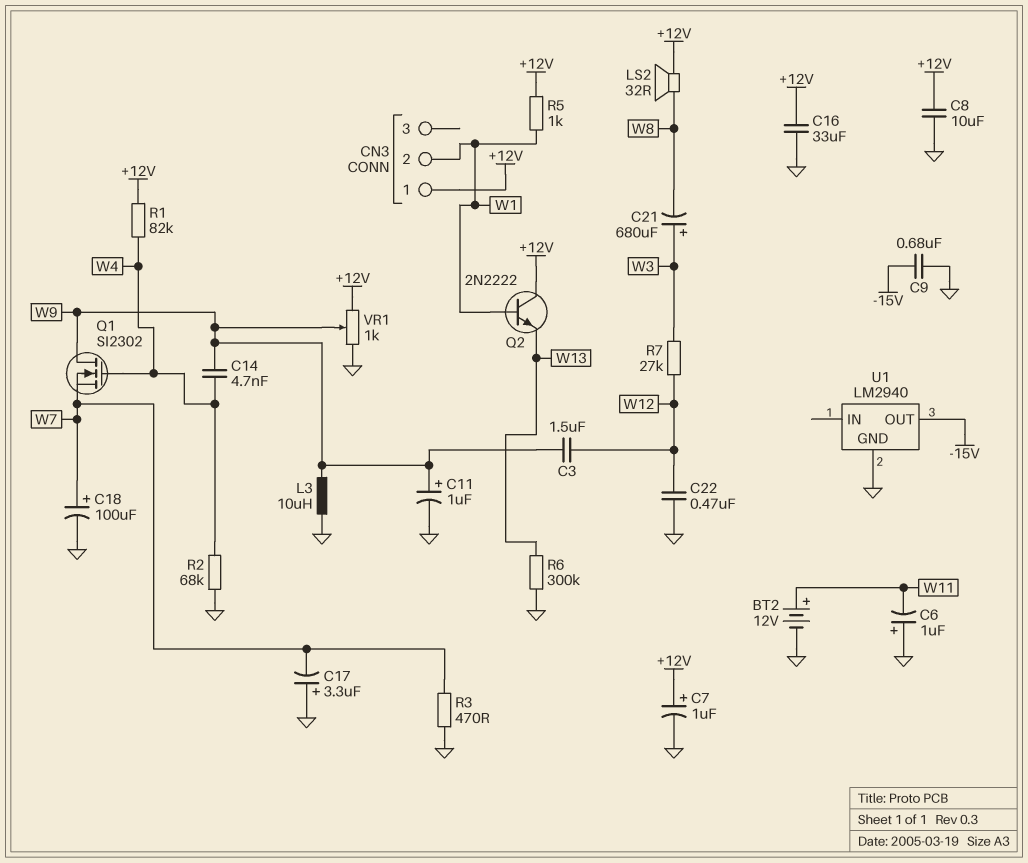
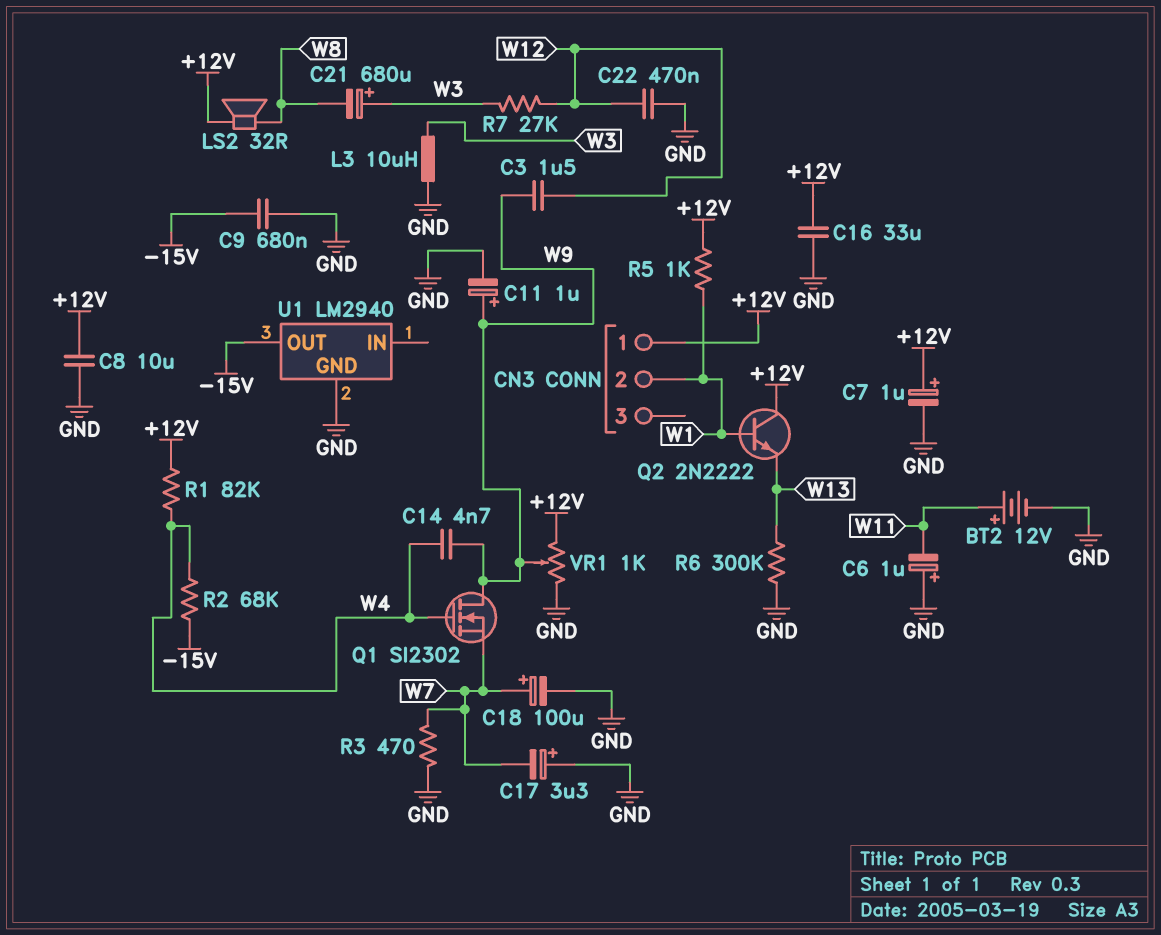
L3: 10uH (GND, W9) -> 10uH (GND, W3)
R2: 68k (GND, W4) -> 68k (-15V, W4)

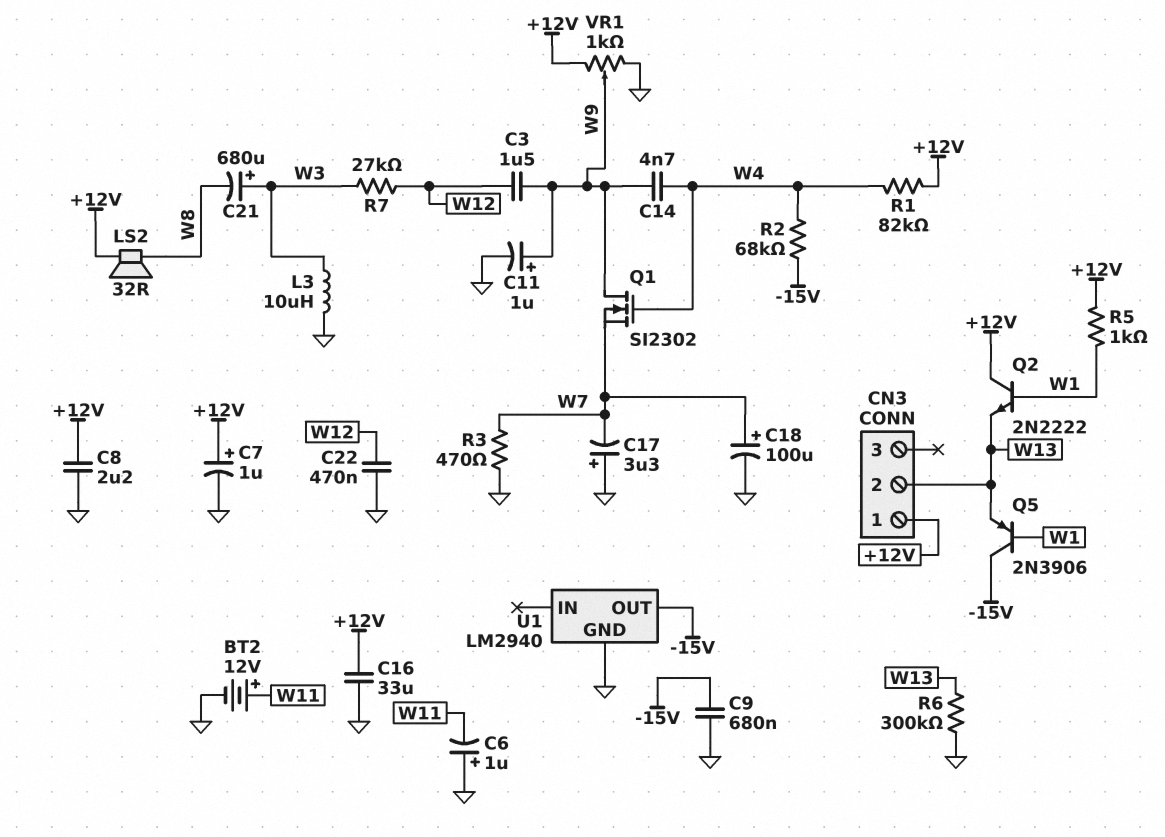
C8: 10uF (+12V, GND) -> 2.2uF (+12V, GND)
CN3 pin 2: W1 -> W13
Q5: none -> PNP 2N3906 (B W1, C -15V, E W13)

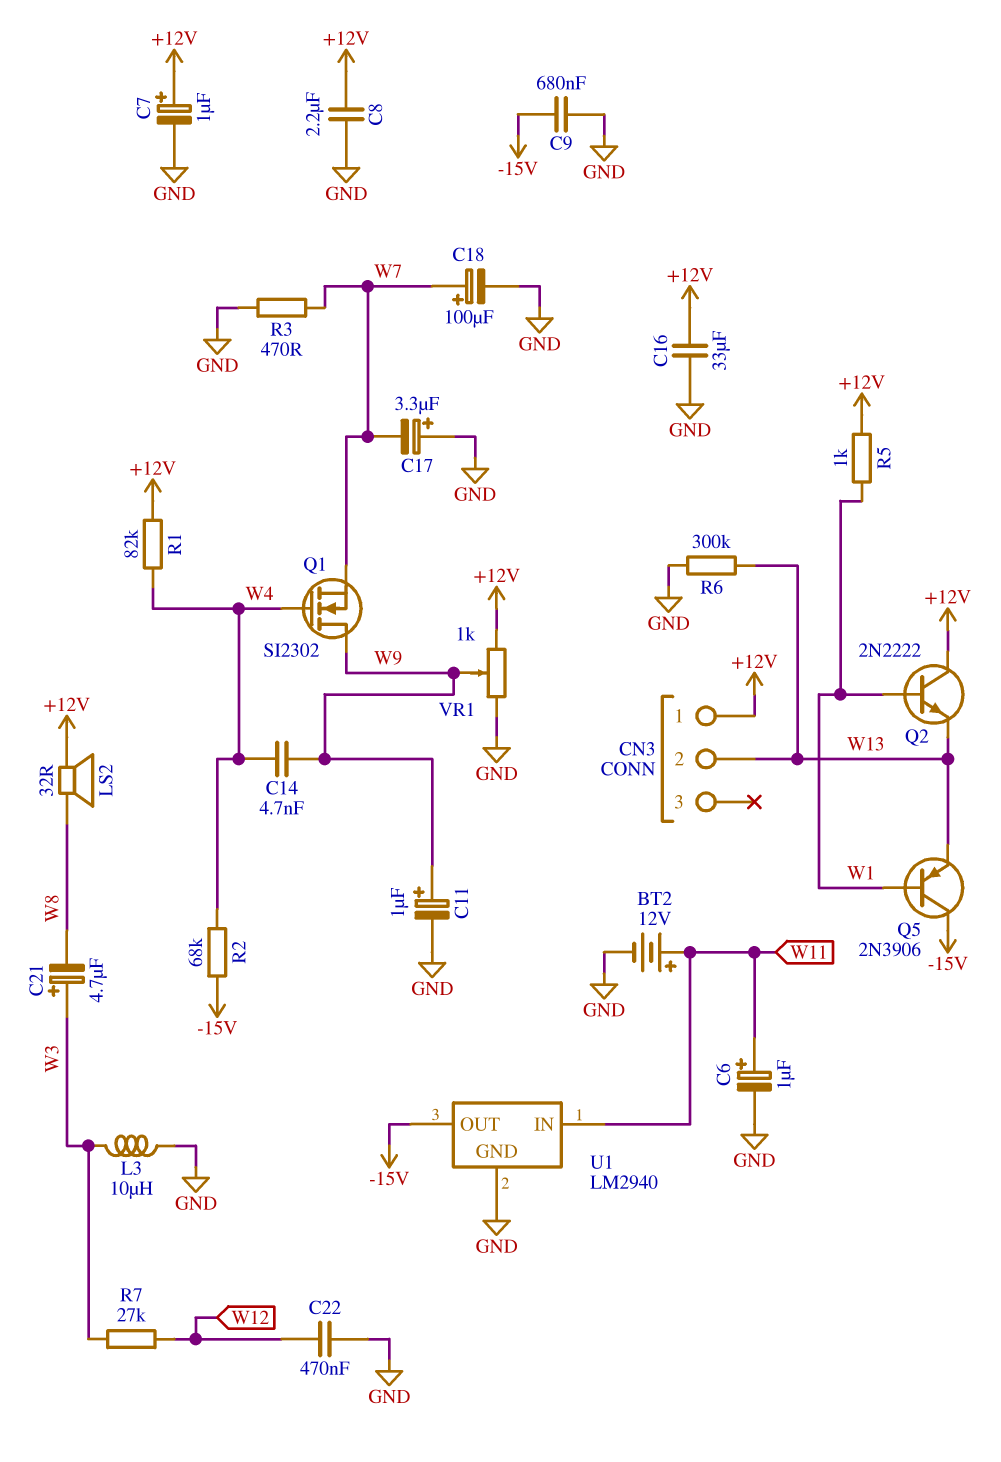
C3: 1.5uF (W9, W12) -> none
C6: 1uF (plus GND, minus W11) -> 1uF (plus W11, minus GND)
C21: 680uF (plus W3, minus W8) -> 4.7uF (plus W3, minus W8)
U1 pin IN: none -> W11

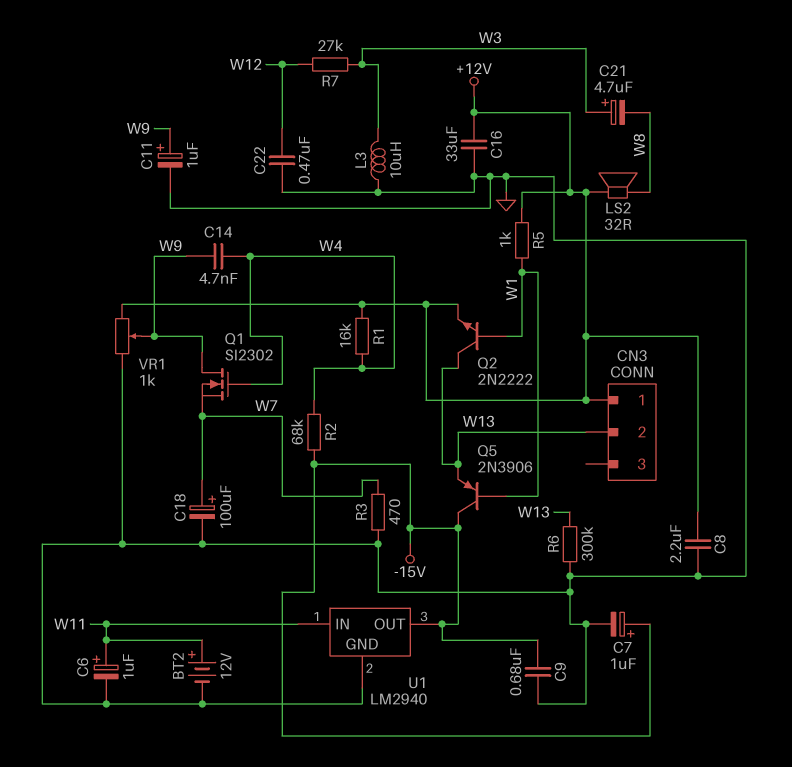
C7: 1uF (plus +12V, minus GND) -> 1uF (plus -15V, minus GND)
C17: 3.3uF (plus GND, minus W7) -> none
Q2: NPN 2N2222 (B W1, C +12V, E W13) -> NPN 2N2222 (B W1, C W13, E +12V)
R1: 82k (+12V, W4) -> 16k (+12V, W4)

